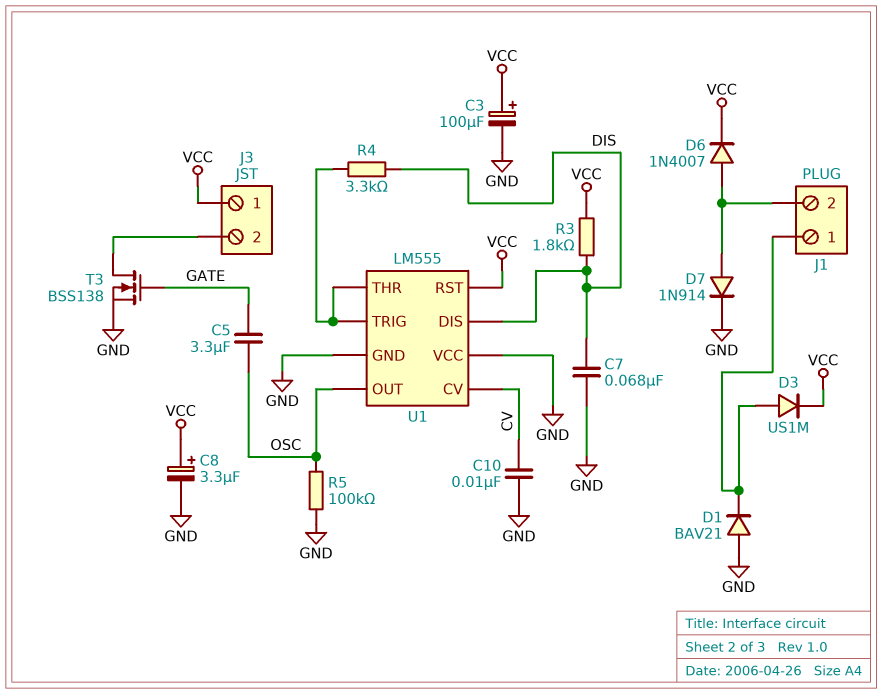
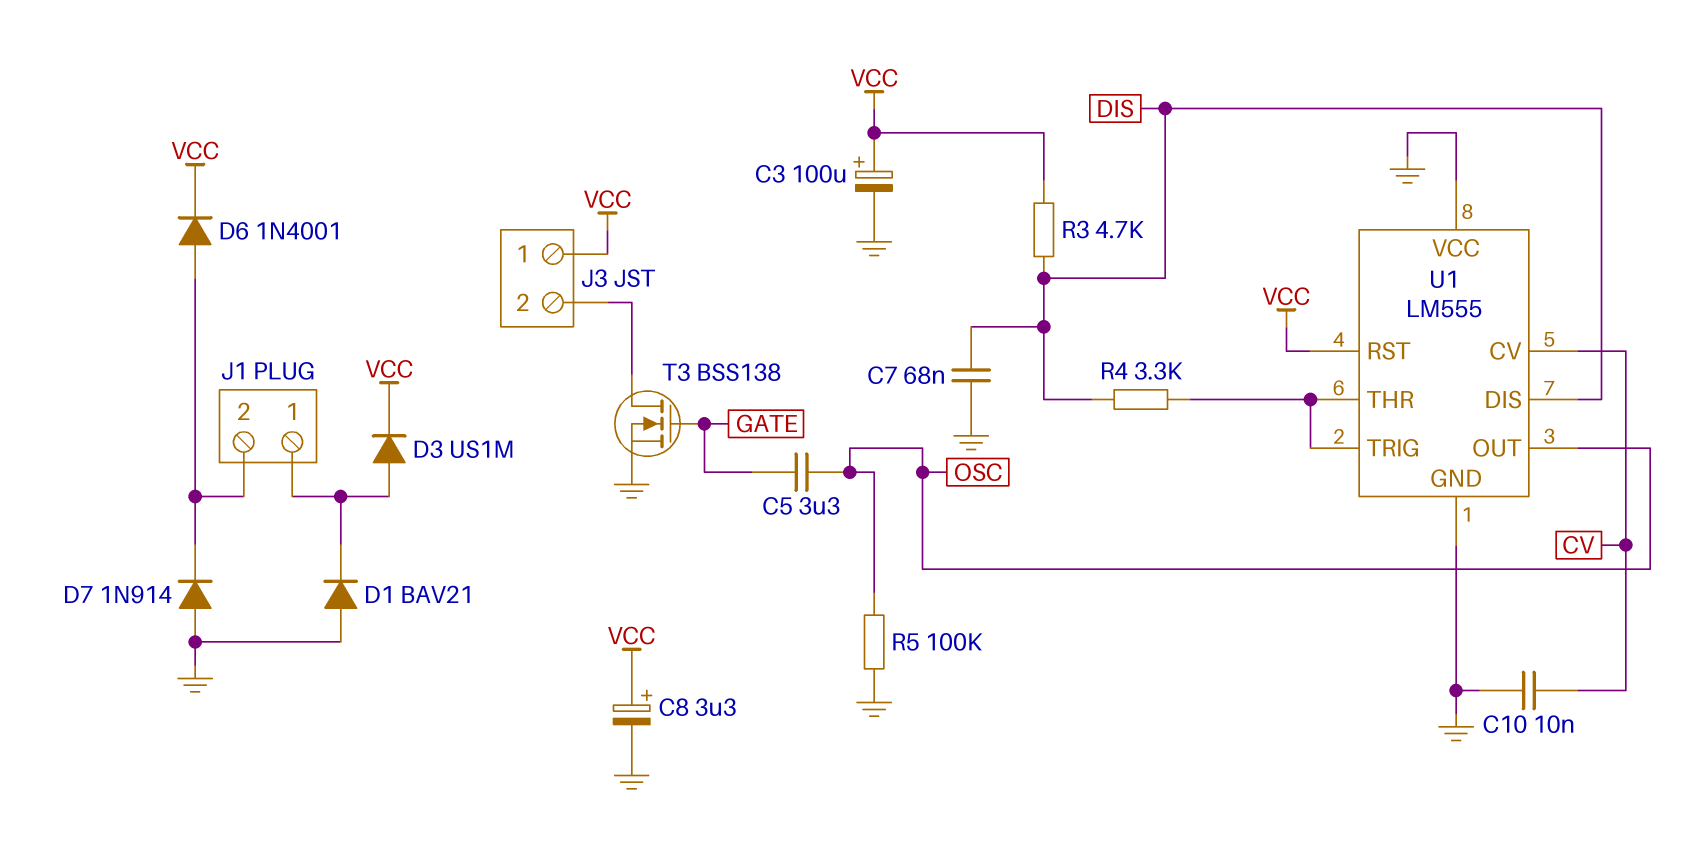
D6: diode 1N4007 (A J1/2, K VCC) -> diode 1N4001 (A J1/2, K VCC)
D7: diode 1N914 (A J1/2, K GND) -> diode 1N914 (A GND, K J1/2)
R3: 1.8k (DIS, VCC) -> 4.7k (DIS, VCC)

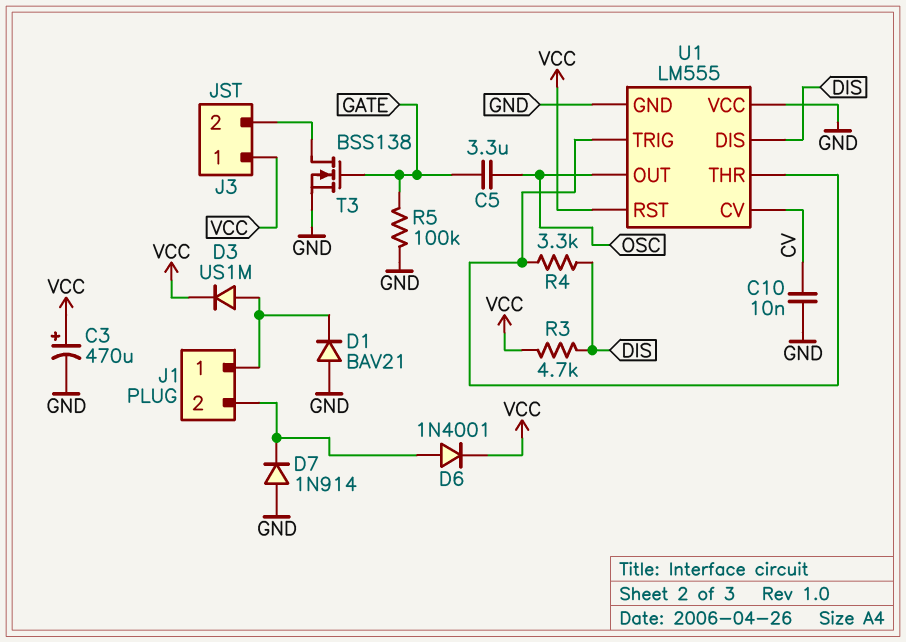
C3: 100uF (plus VCC, minus GND) -> 470uF (plus VCC, minus GND)
C7: 68nF (DIS, GND) -> none
C8: 3.3uF (plus VCC, minus GND) -> none
R5: 100k (GND, OSC) -> 100k (GATE, GND)

